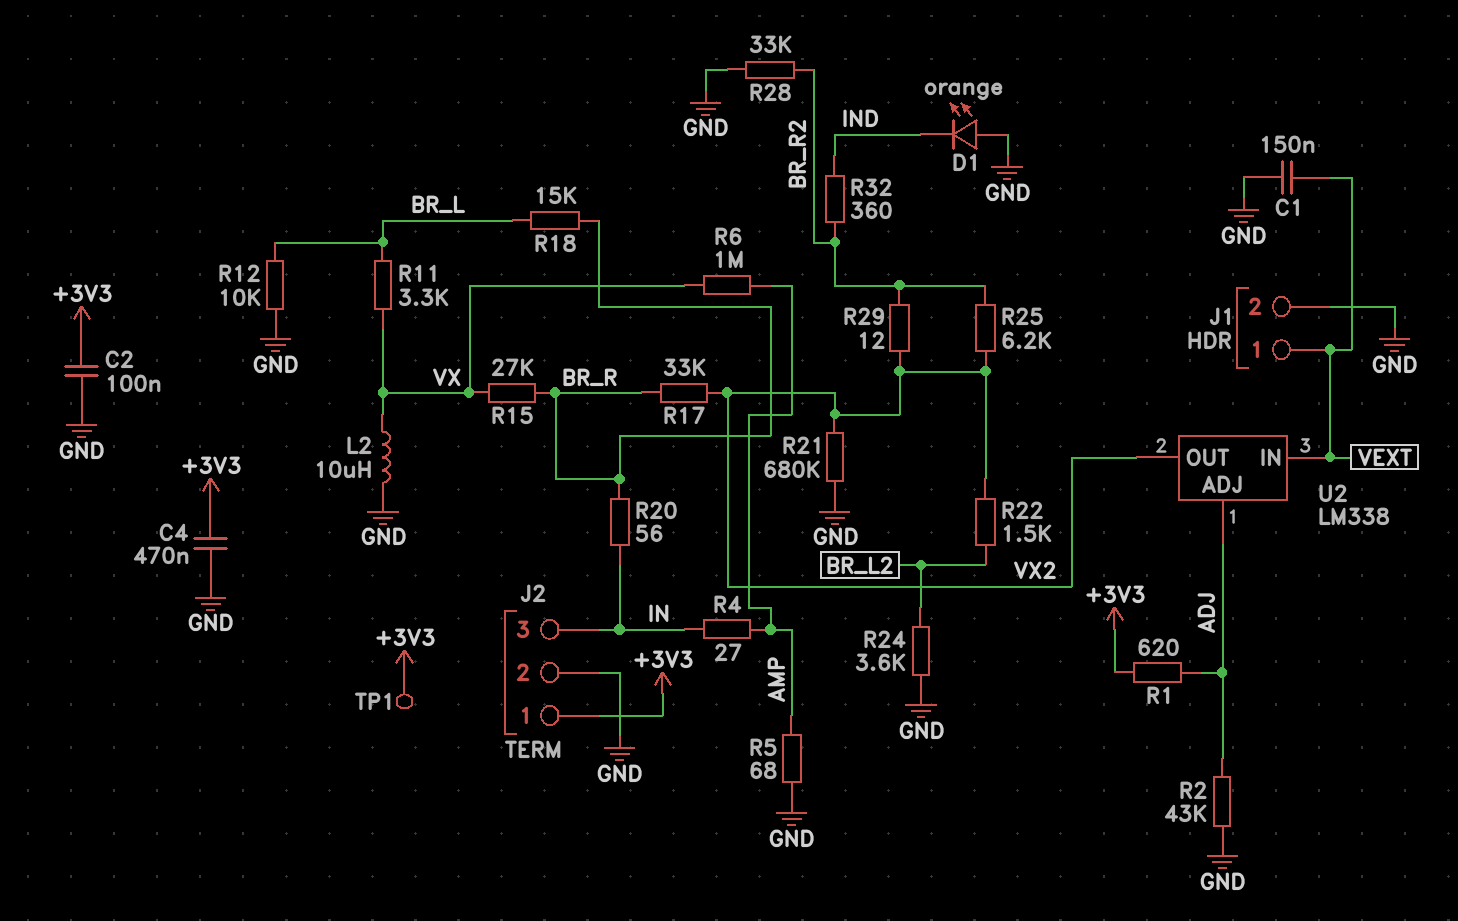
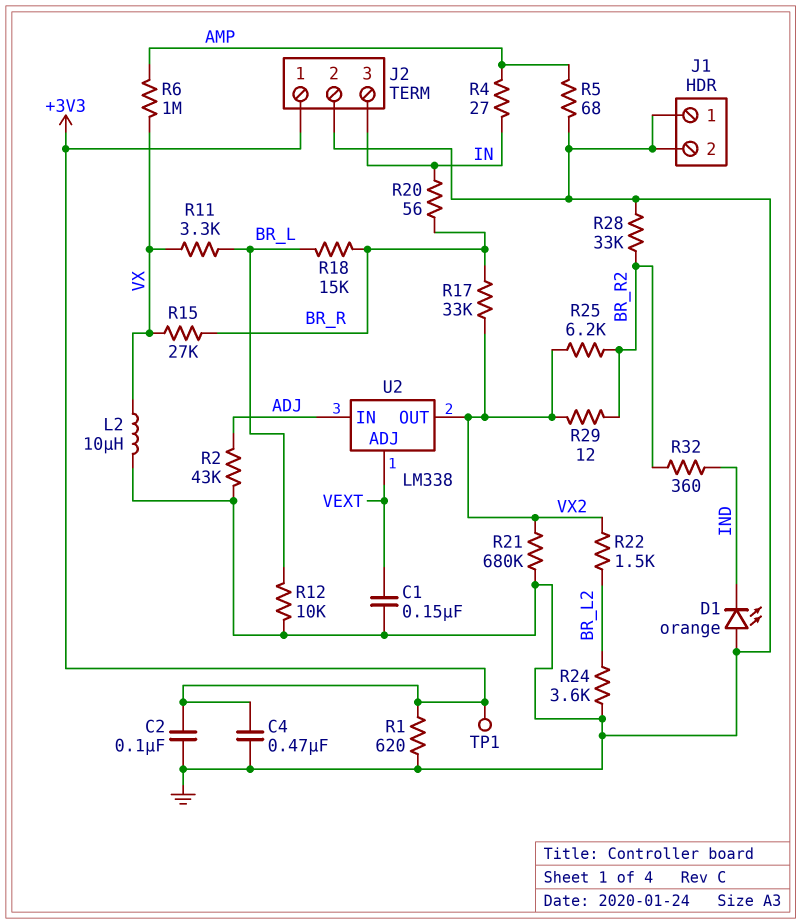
J1 pin 1: VEXT -> GND
R1: 620 (+3V3, ADJ) -> 620 (+3V3, GND)
U2 pin ADJ: ADJ -> VEXT
U2 pin IN: VEXT -> ADJ

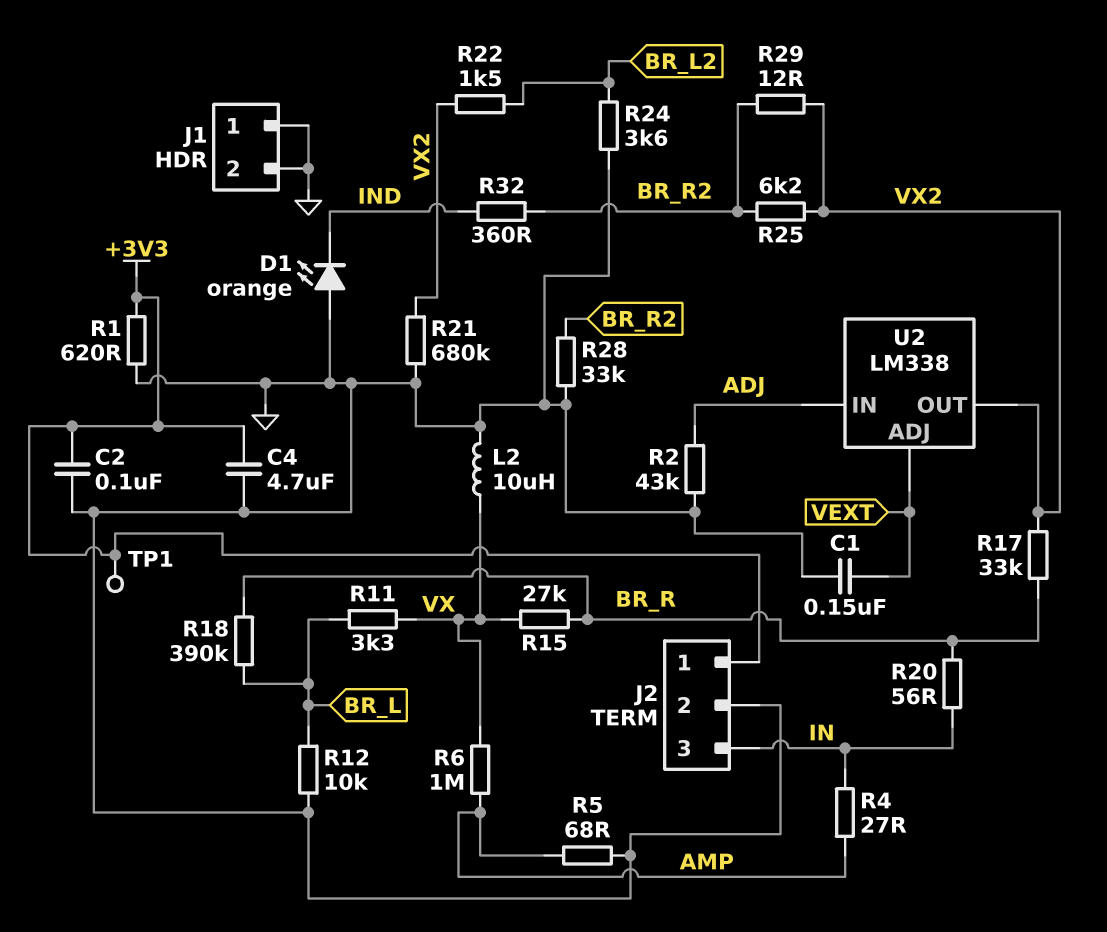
C4: 470nF (+3V3, GND) -> 4.7uF (+3V3, GND)
R18: 15k (BR_L, BR_R) -> 390k (BR_L, BR_R)

